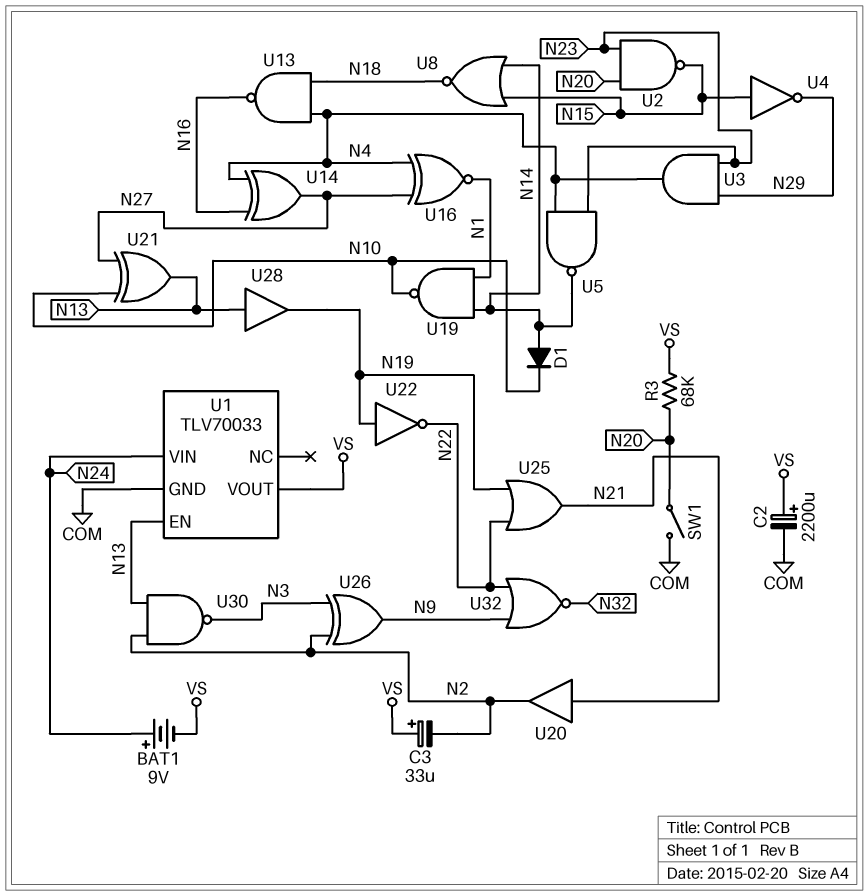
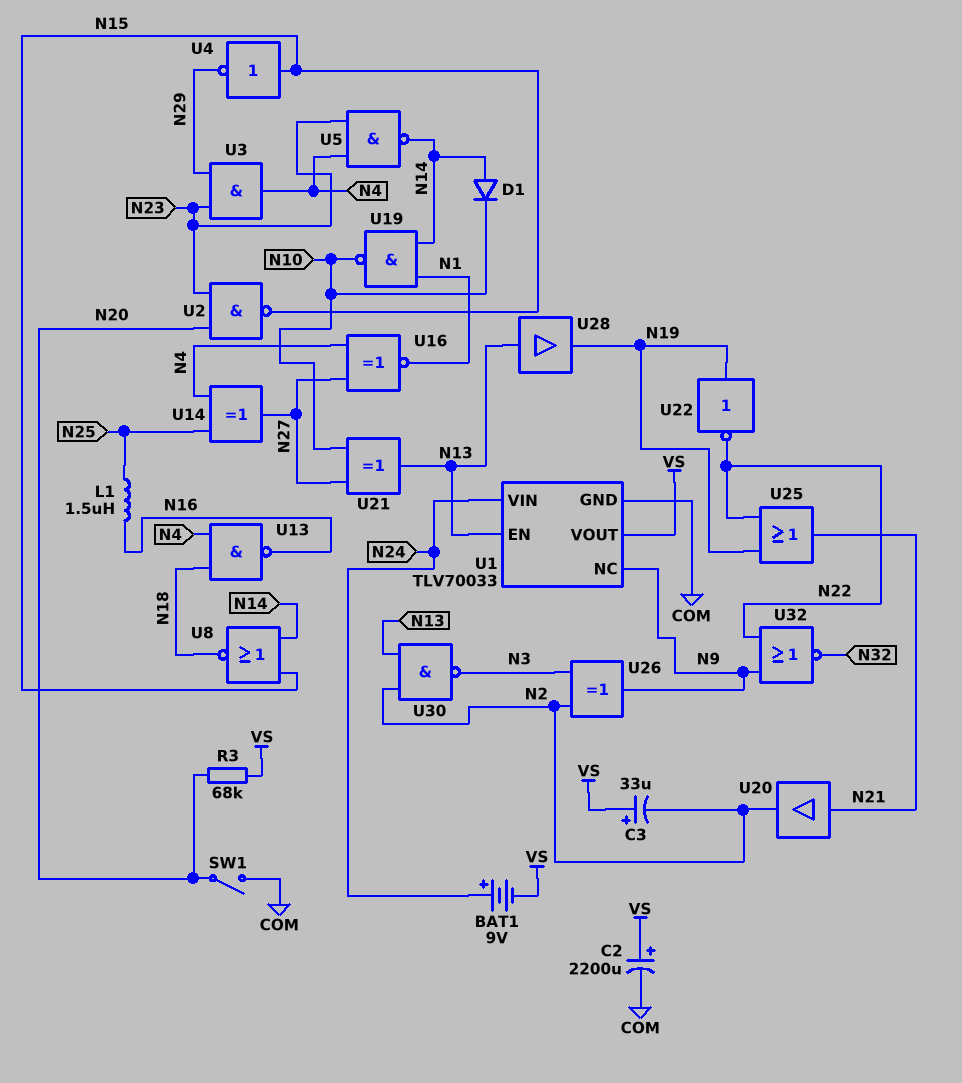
L1: none -> 1.5uH (N16, N25)
U1 pin NC: none -> N9
U14: XOR (in N4, in N16, out N27) -> XOR (in N4, in N25, out N27)

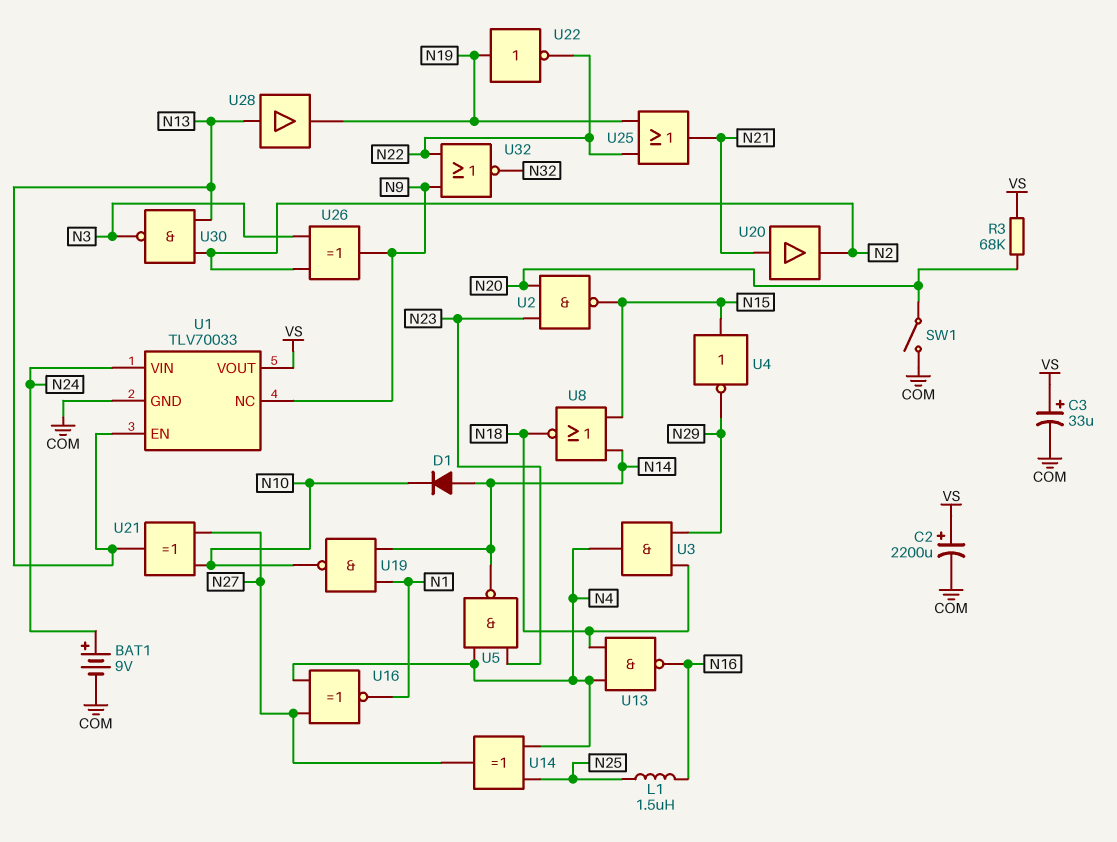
BAT1: 9V (plus N24, minus VS) -> 9V (plus N24, minus COM)
C3: 33uF (plus VS, minus N2) -> 33uF (plus VS, minus COM)
U3: AND (in N23, in N29, out N4) -> AND (in N18, in N29, out N4)

